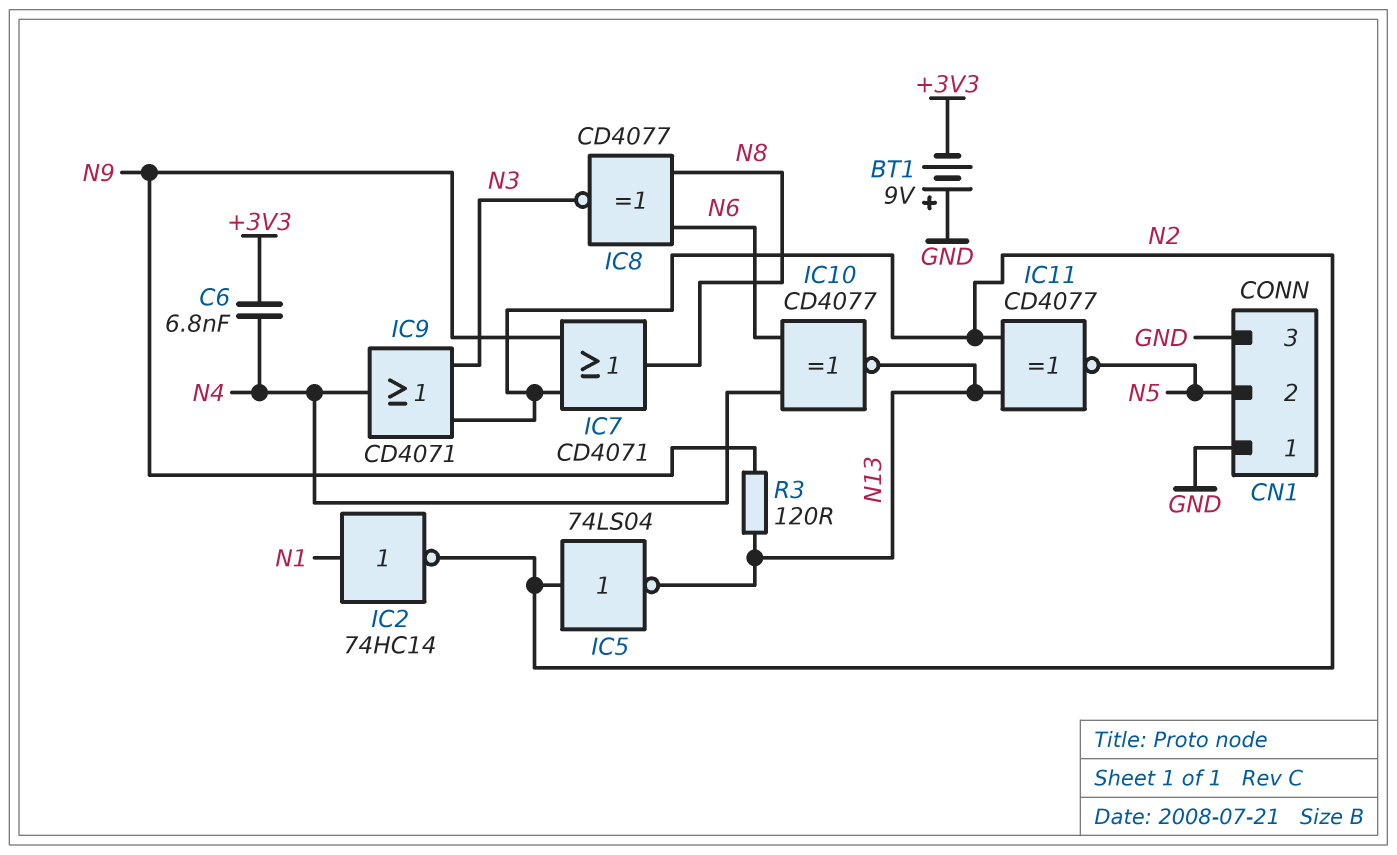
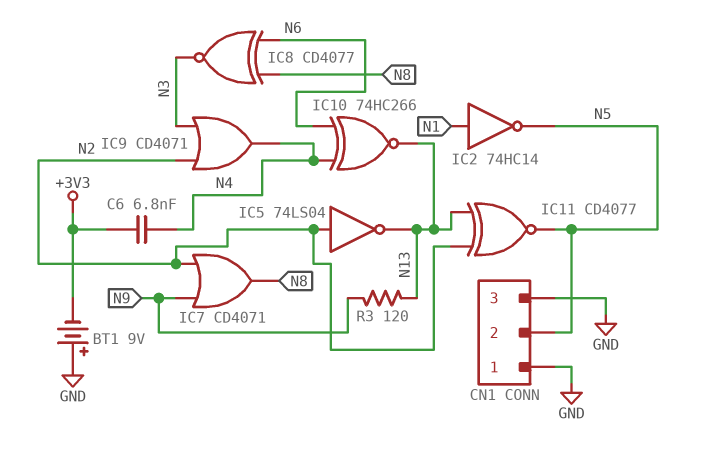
IC2: NOT 74HC14 (in N1, out N2) -> NOT 74HC14 (in N1, out N5)
IC10: XNOR CD4077 (in N4, in N6, out N13) -> XNOR 74HC266 (in N4, in N6, out N13)

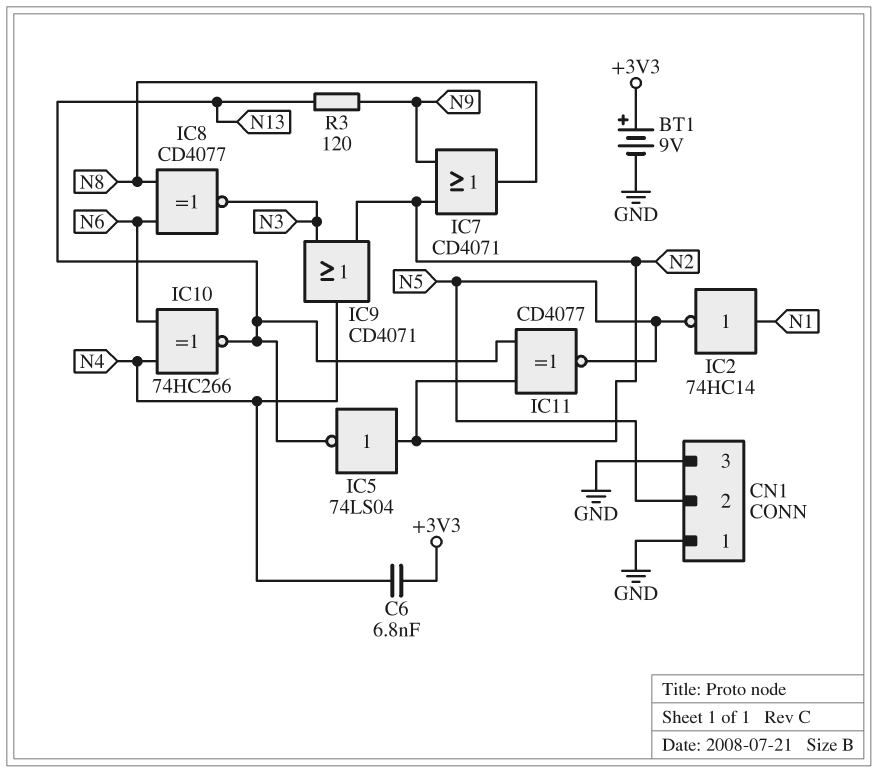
BT1: 9V (plus GND, minus +3V3) -> 9V (plus +3V3, minus GND)

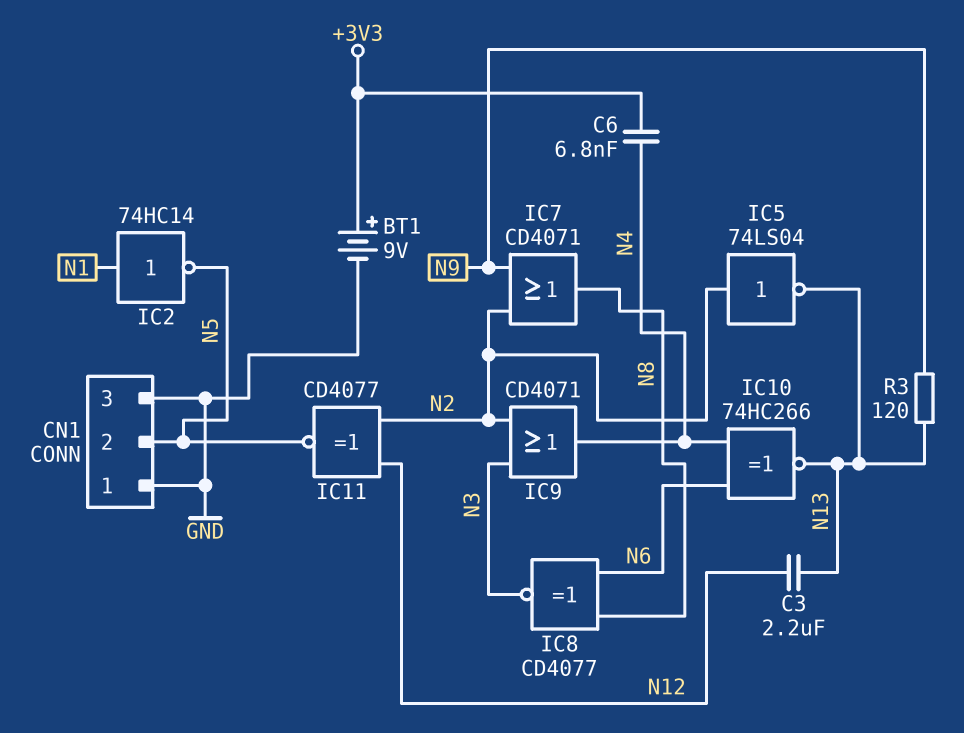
C3: none -> 2.2uF (N12, N13)
IC11: XNOR CD4077 (in N2, in N13, out N5) -> XNOR CD4077 (in N2, in N12, out N5)

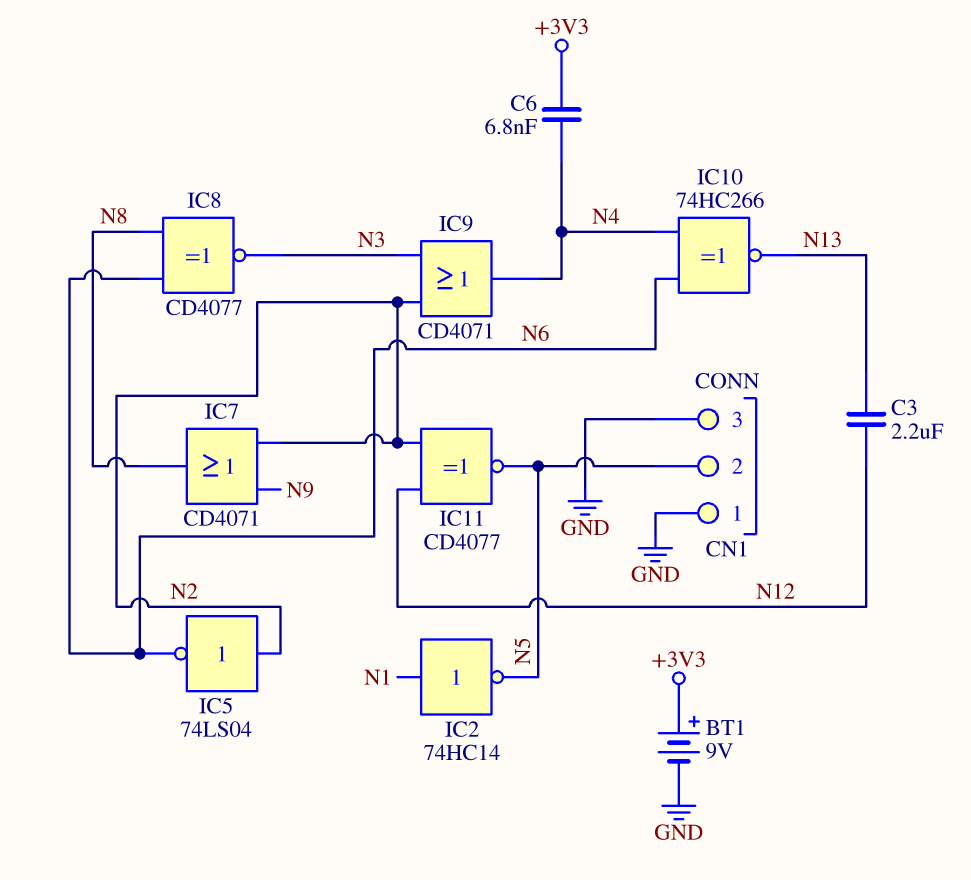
IC5: NOT 74LS04 (in N2, out N13) -> NOT 74LS04 (in N2, out N6)
R3: 120 (N9, N13) -> none

